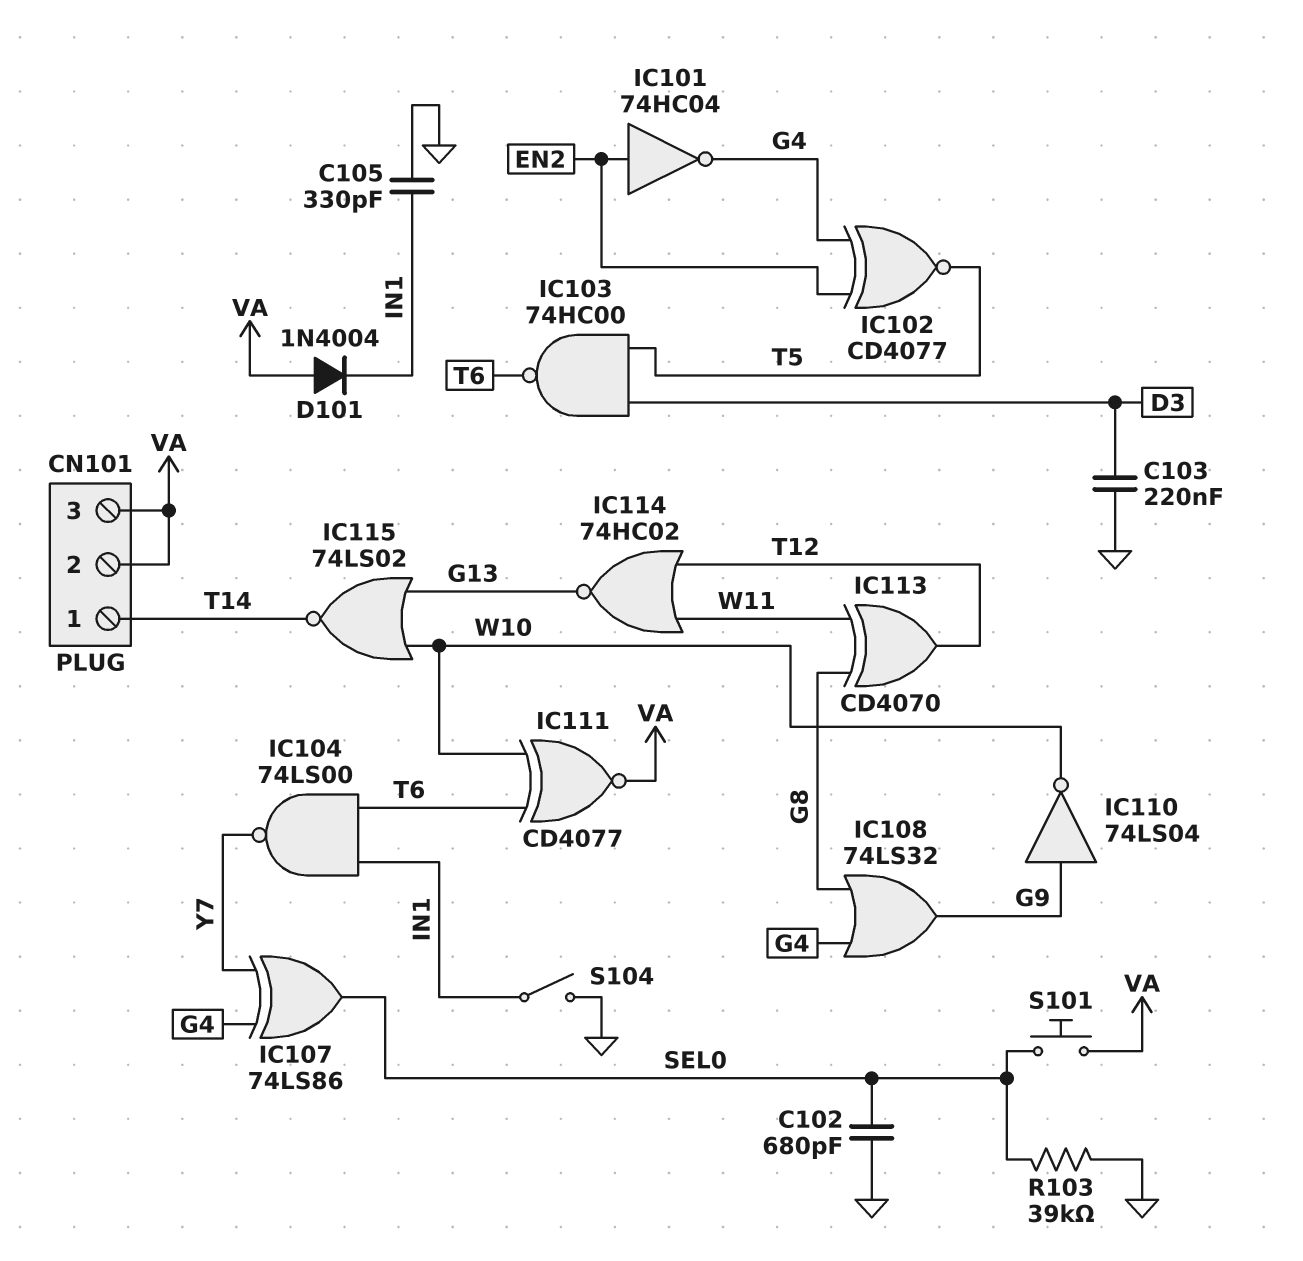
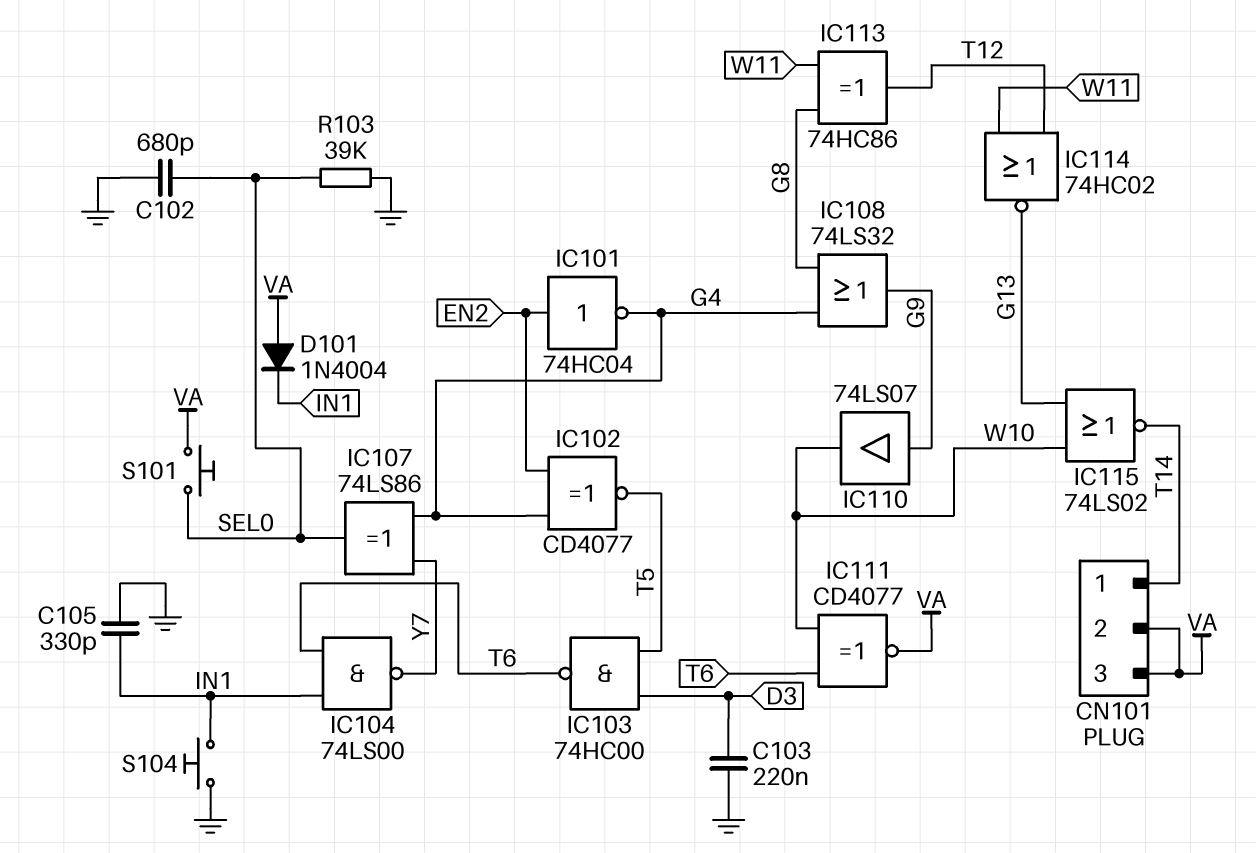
IC110: NOT 74LS04 (in G9, out W10) -> buffer 74LS07 (in G9, out W10)
IC113: XOR CD4070 (in G8, in W11, out T12) -> XOR 74HC86 (in G8, in W11, out T12)
S104: switch (GND, IN1) -> button (GND, IN1)

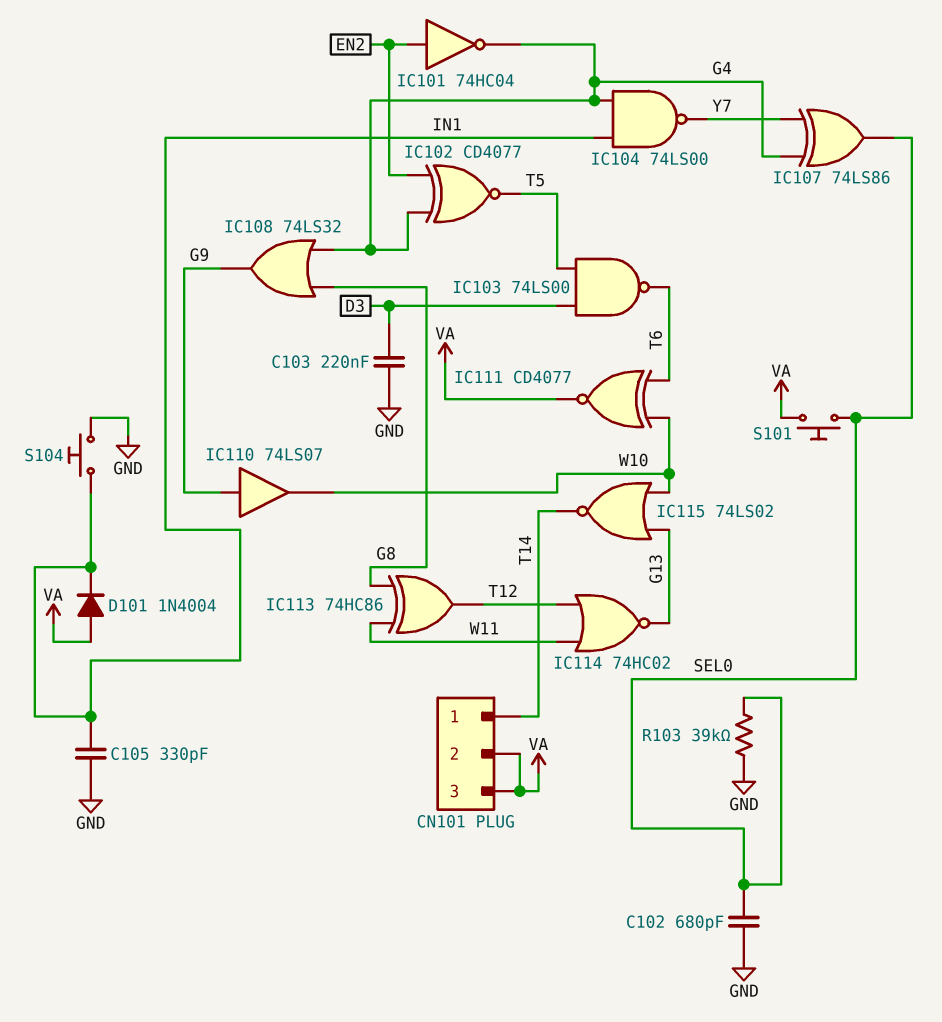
IC103: NAND 74HC00 (in D3, in T5, out T6) -> NAND 74LS00 (in D3, in T5, out T6)
IC104: NAND 74LS00 (in IN1, in T6, out Y7) -> NAND 74LS00 (in G4, in IN1, out Y7)

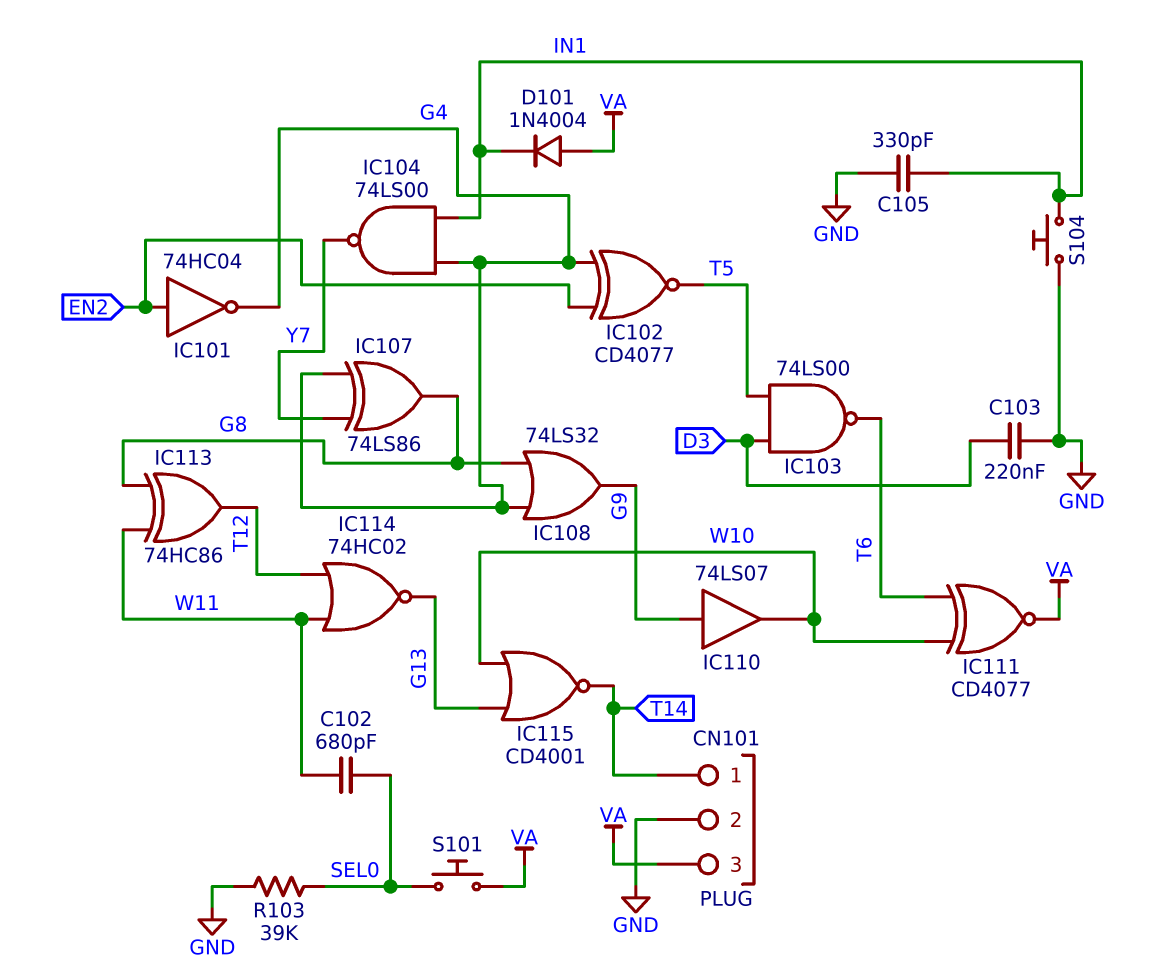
C102: 680pF (GND, SEL0) -> 680pF (SEL0, W11)
CN101 pin 2: VA -> GND
IC107: XOR 74LS86 (in G4, in Y7, out SEL0) -> XOR 74LS86 (in G4, in Y7, out G8)
IC115: NOR 74LS02 (in G13, in W10, out T14) -> NOR CD4001 (in G13, in W10, out T14)

